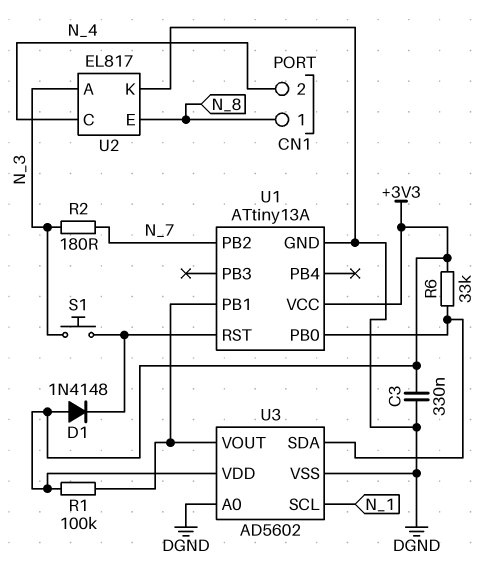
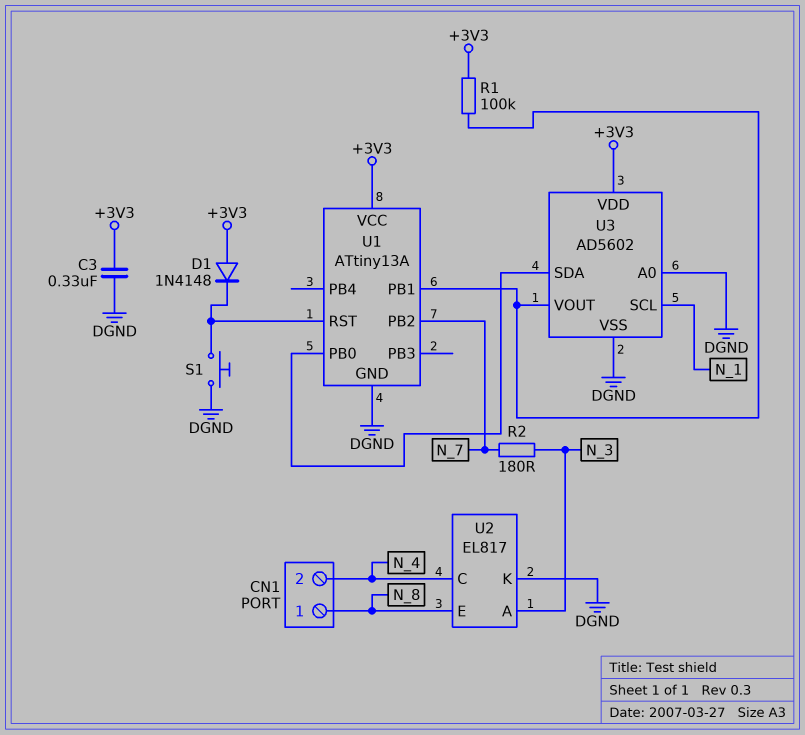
R6: 33k (+3V3, U1/PB0) -> none
S1: button (N_3, U1/RST) -> button (DGND, U1/RST)

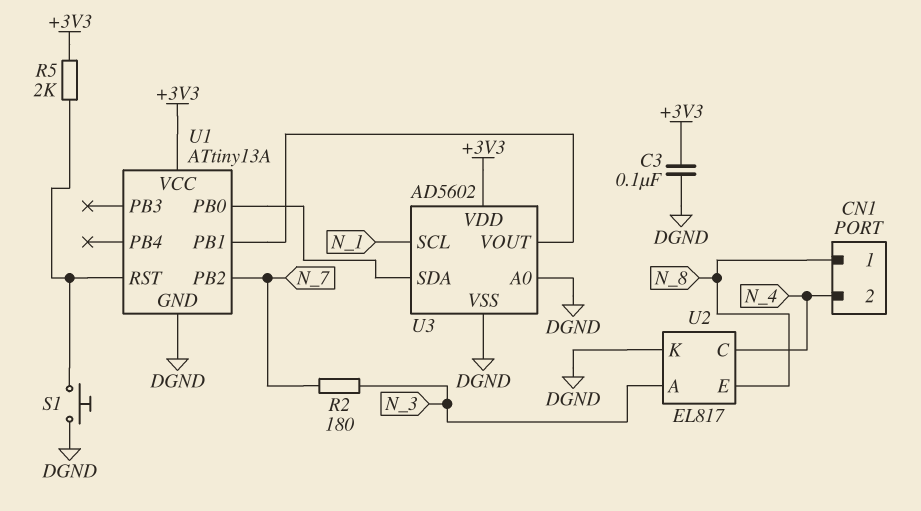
C3: 330nF (+3V3, DGND) -> 100nF (+3V3, DGND)
D1: diode 1N4148 (A +3V3, K U1/RST) -> none
R1: 100k (+3V3, U1/PB1) -> none
R5: none -> 2k (+3V3, U1/RST)

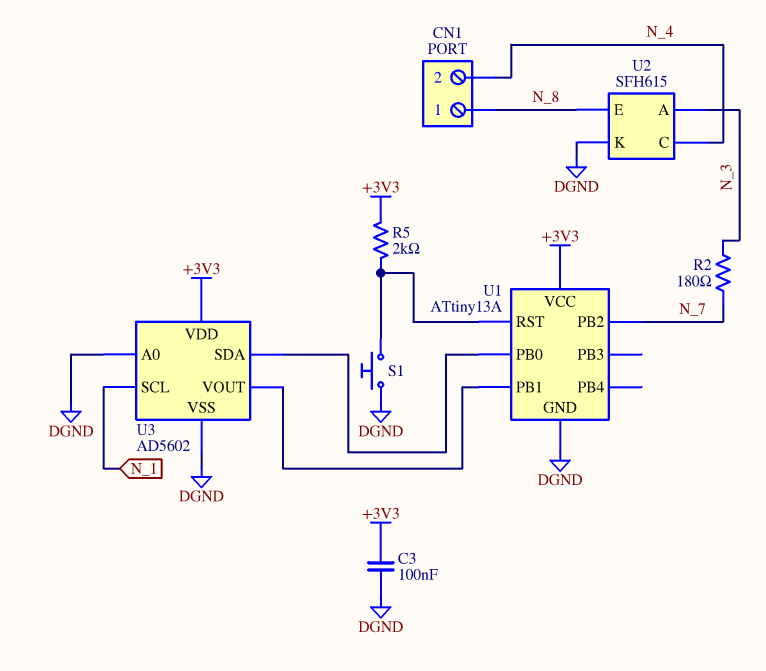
U2: EL817 -> SFH615

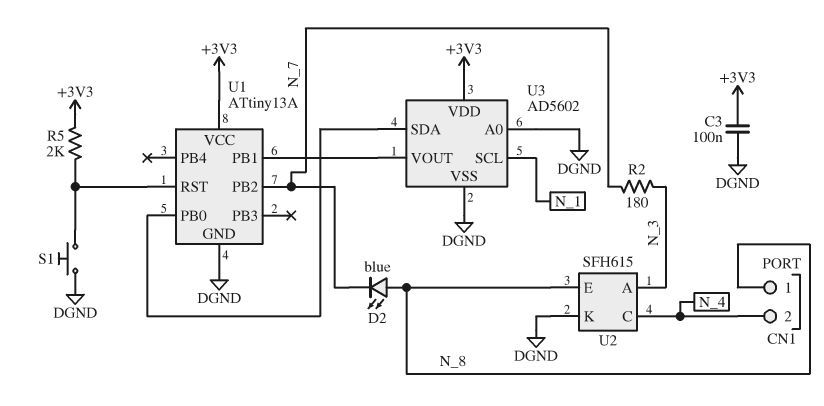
D2: none -> LED blue (A N_8, K N_7)

